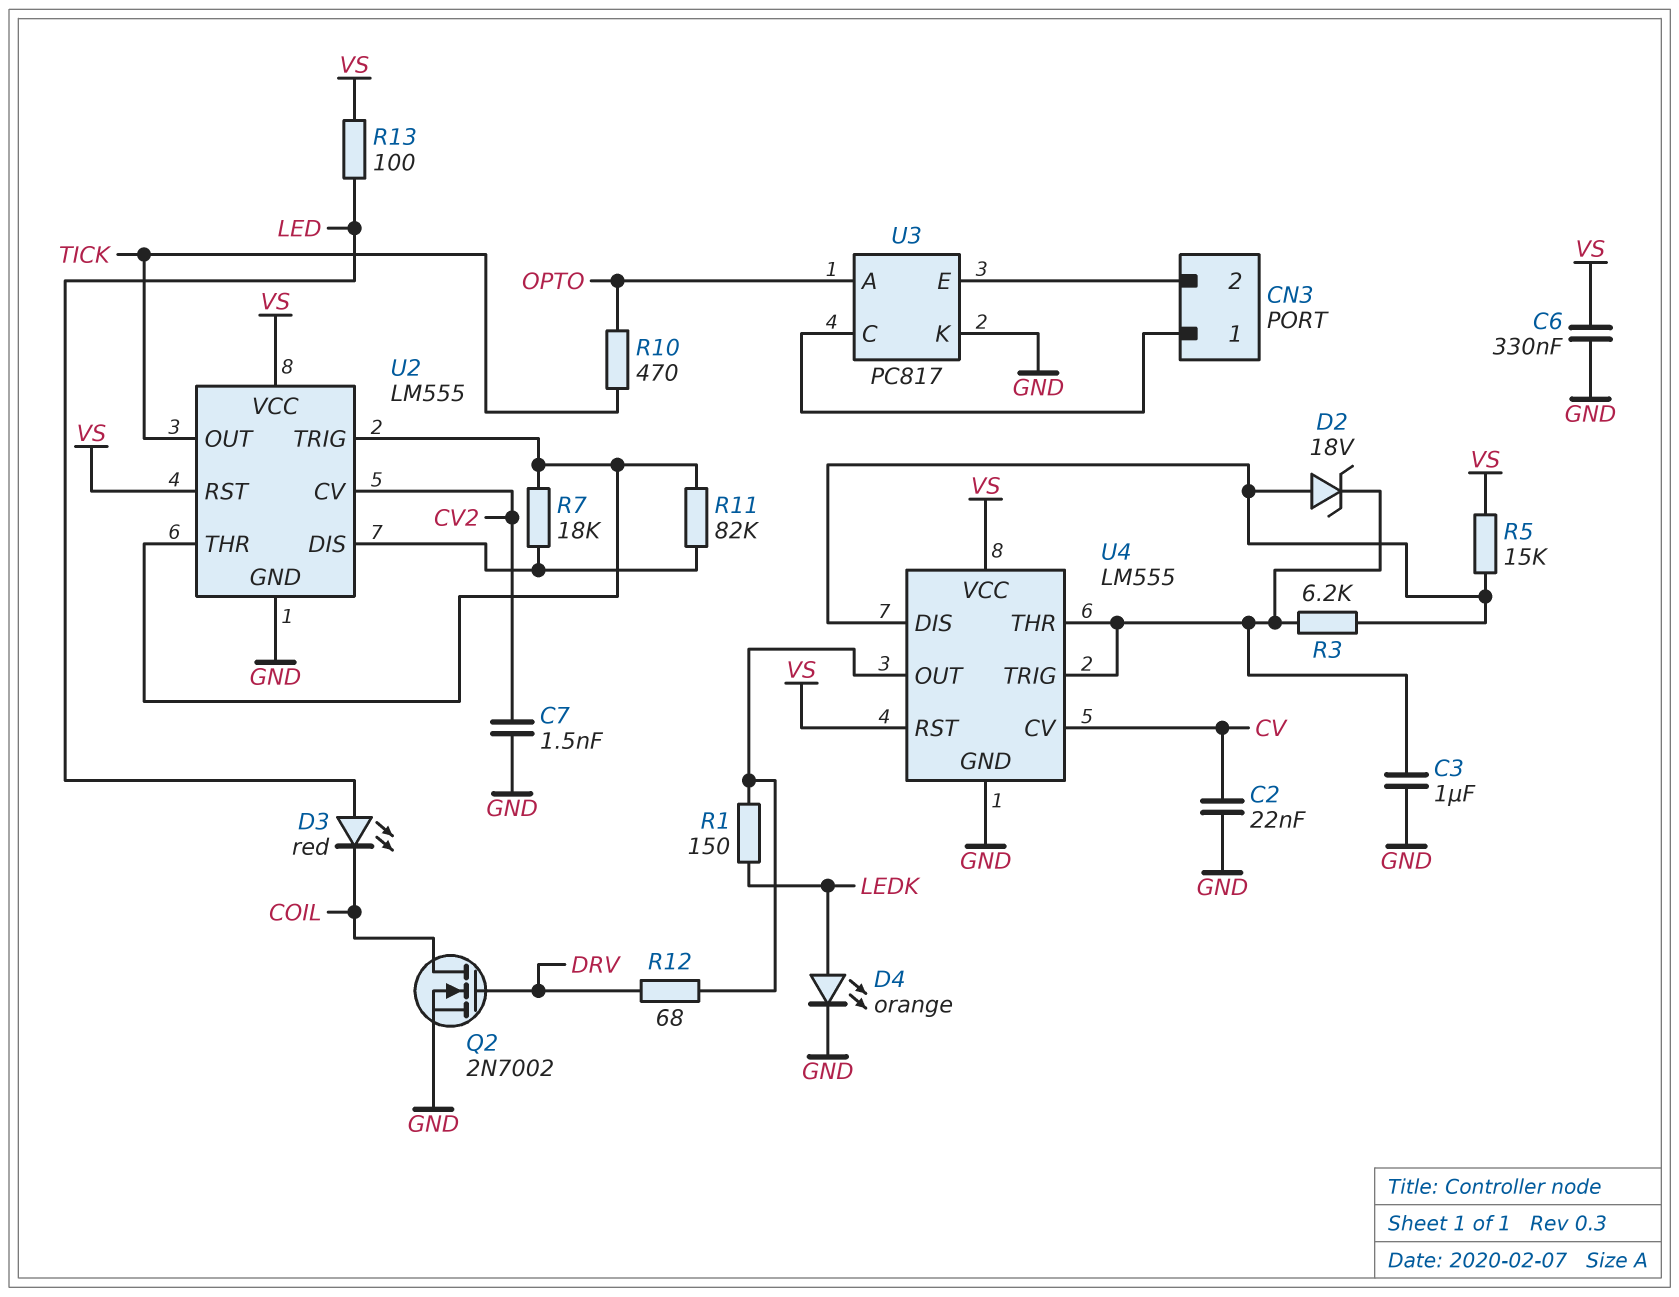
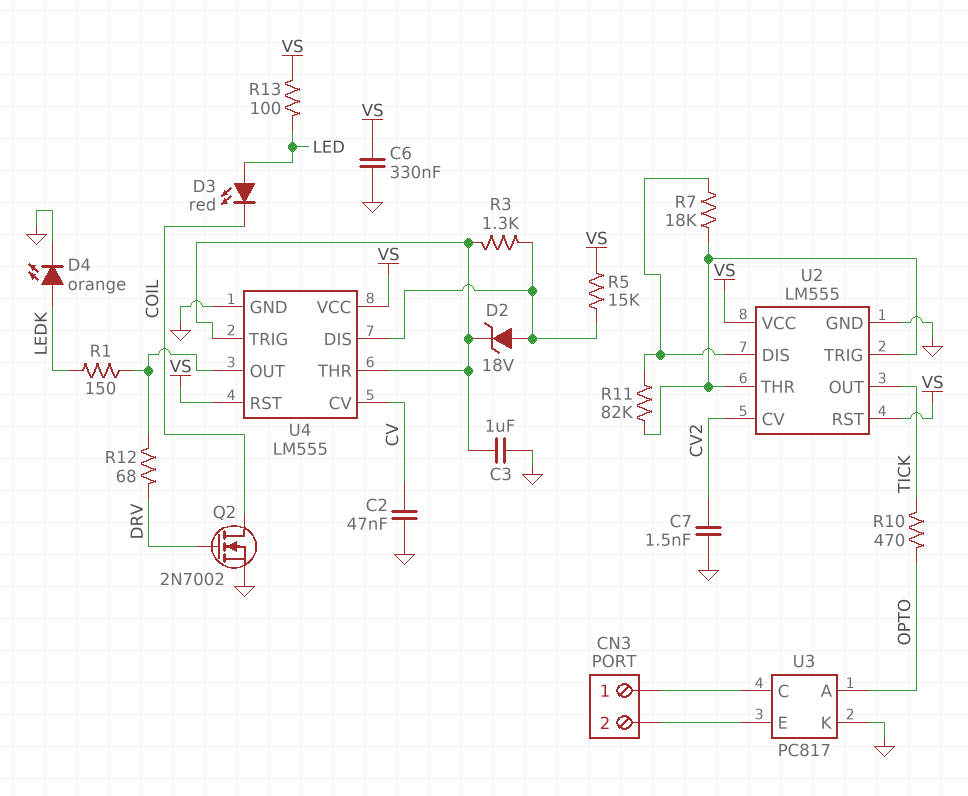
C2: 22nF (CV, GND) -> 47nF (CV, GND)
R3: 6.2k (U4/DIS, U4/THR) -> 1.3k (U4/DIS, U4/THR)

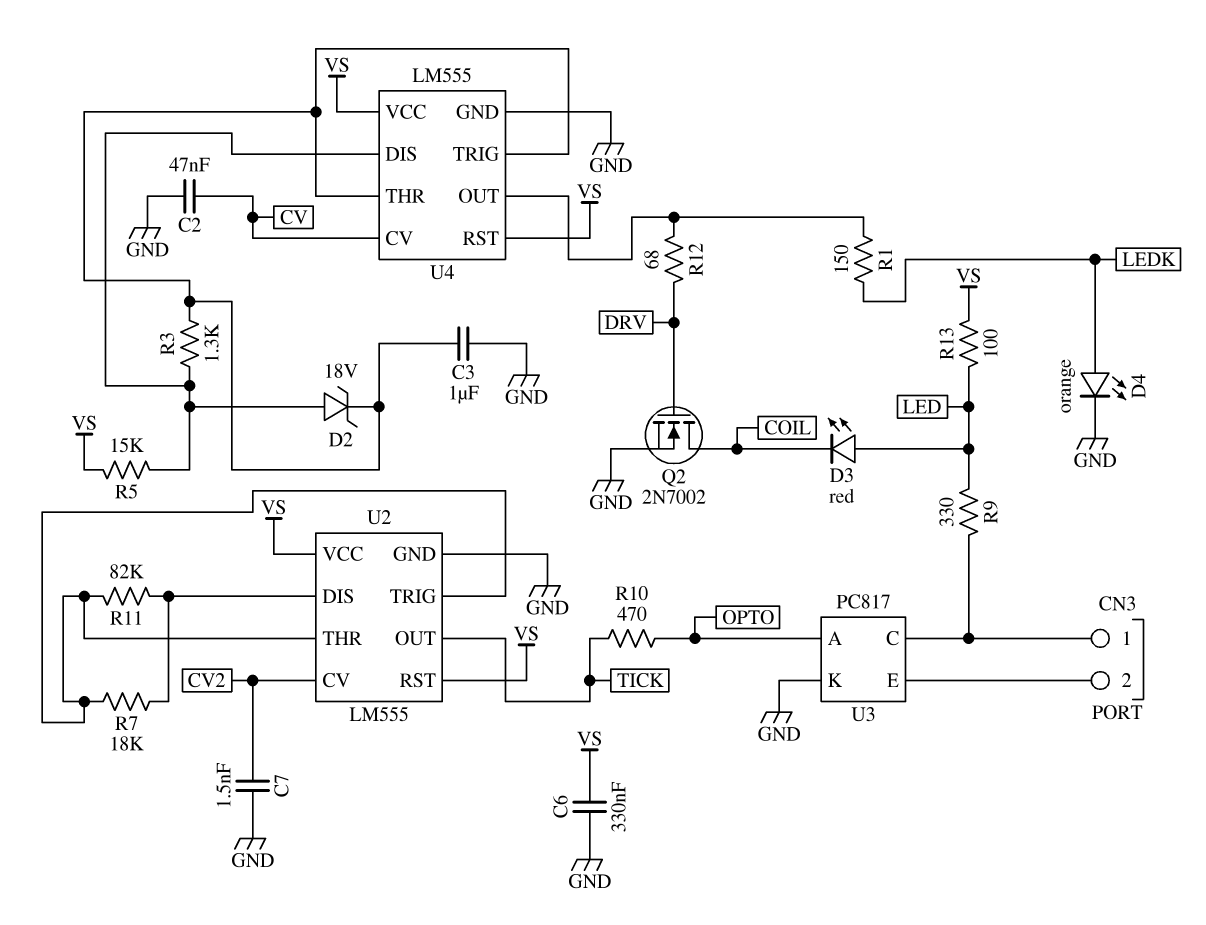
R9: none -> 330 (CN3/1, LED)

